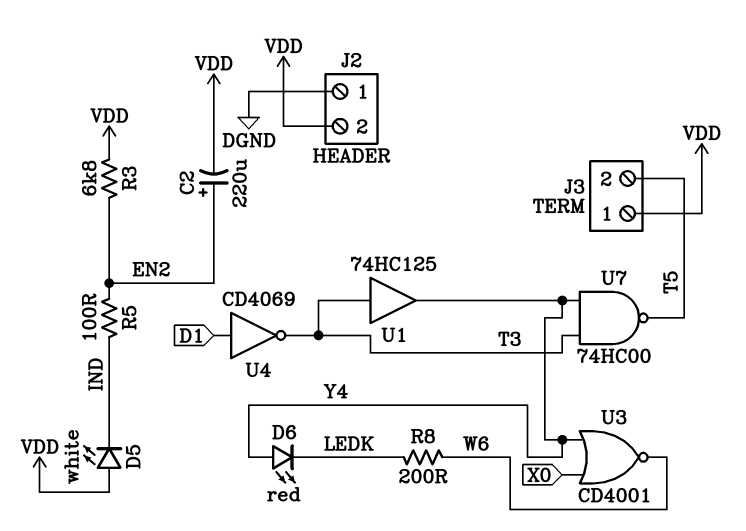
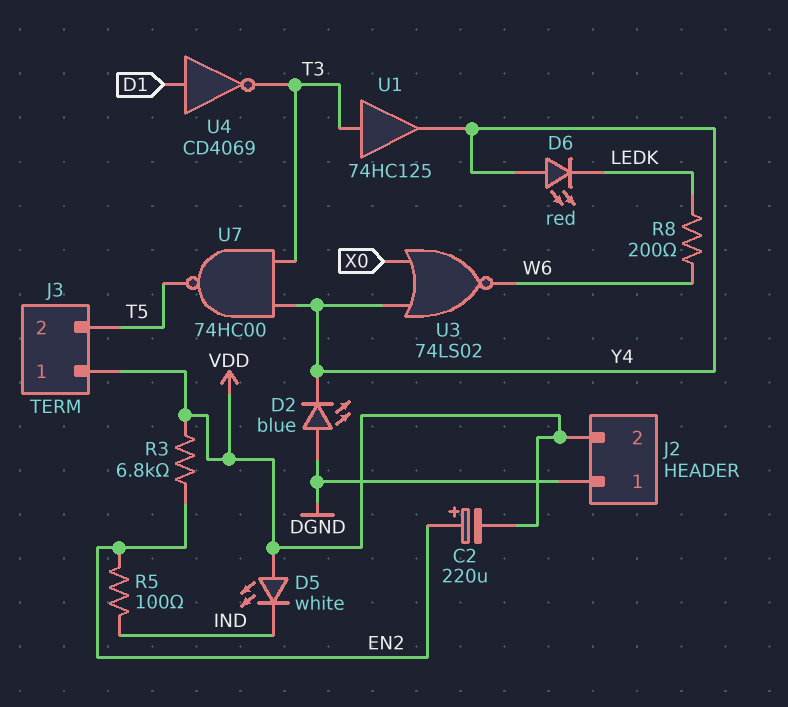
D2: none -> LED blue (A DGND, K Y4)
U3: NOR CD4001 (in X0, in Y4, out W6) -> NOR 74LS02 (in X0, in Y4, out W6)

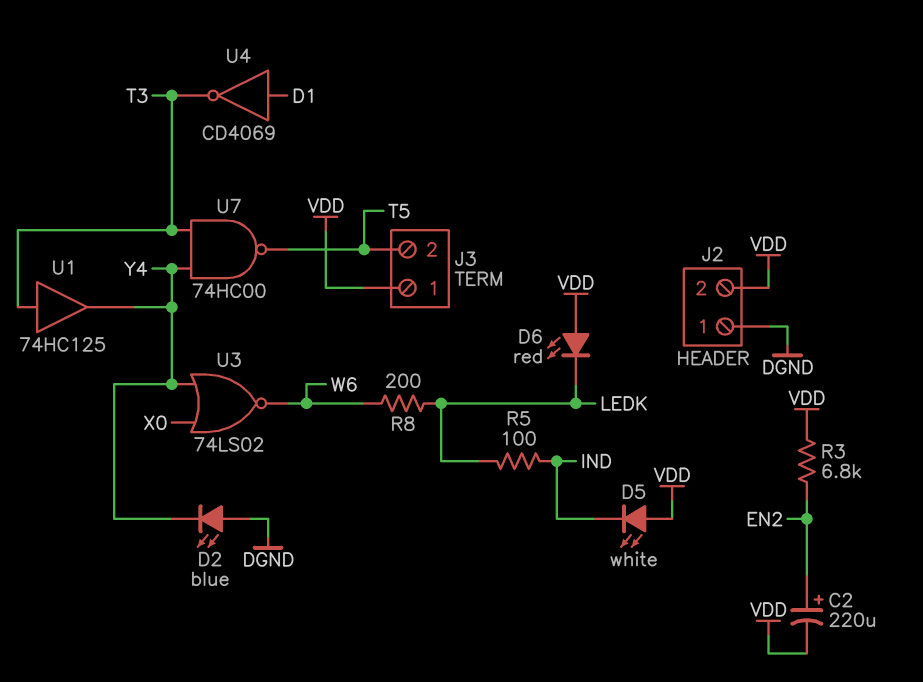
D6: LED red (A Y4, K LEDK) -> LED red (A VDD, K LEDK)
R5: 100 (EN2, IND) -> 100 (IND, LEDK)

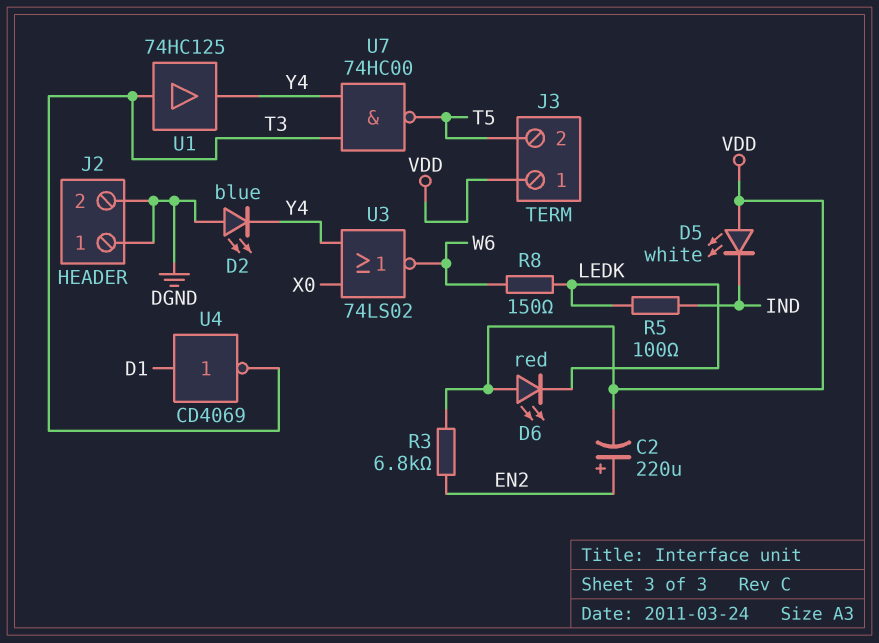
J2 pin 2: VDD -> DGND
R8: 200 (LEDK, W6) -> 150 (LEDK, W6)

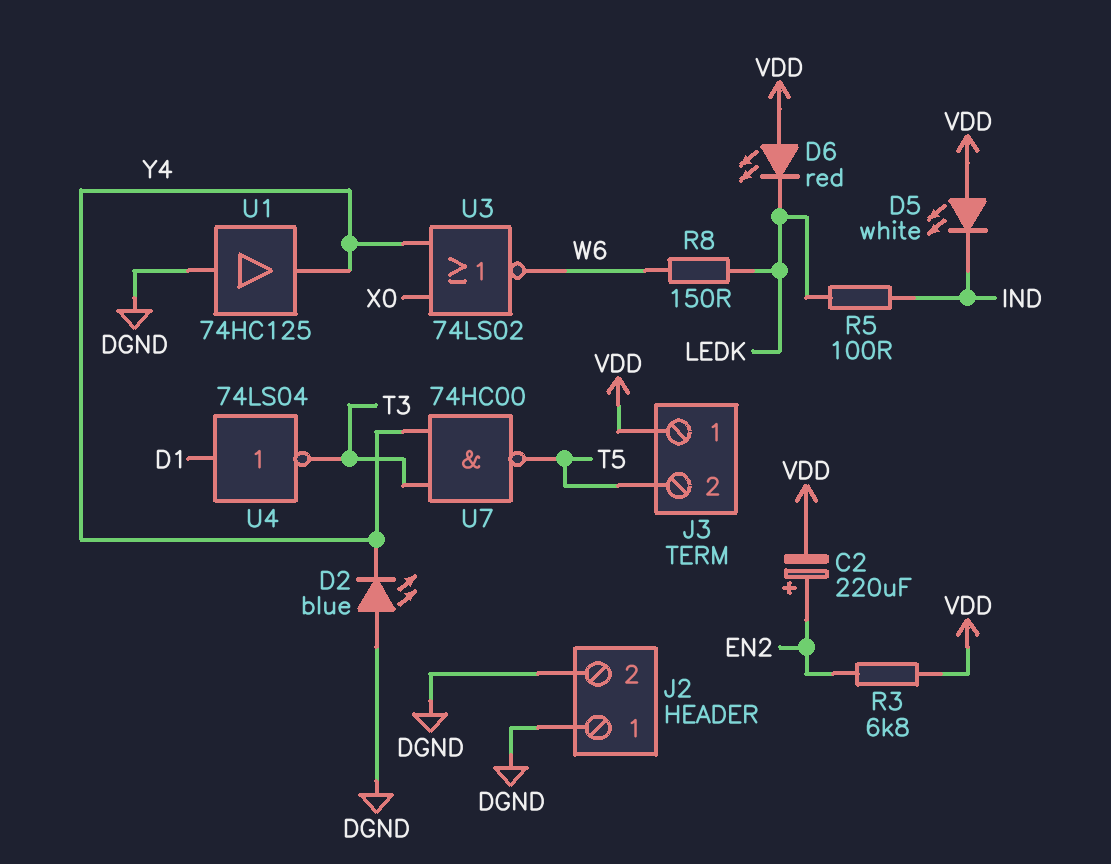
U1: buffer 74HC125 (in T3, out Y4) -> buffer 74HC125 (in DGND, out Y4)
U4: NOT CD4069 (in D1, out T3) -> NOT 74LS04 (in D1, out T3)

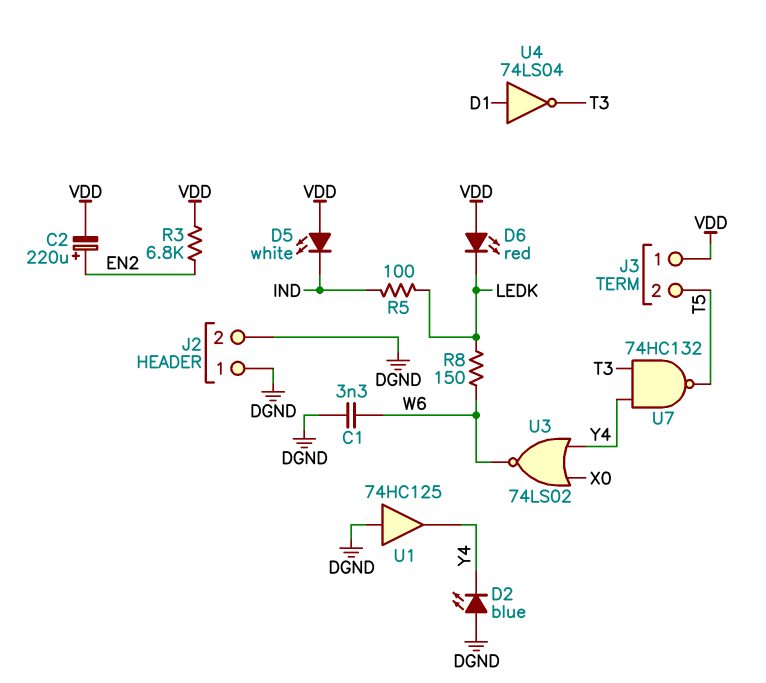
C1: none -> 3.3nF (DGND, W6)
U7: NAND 74HC00 (in T3, in Y4, out T5) -> NAND 74HC132 (in T3, in Y4, out T5)

